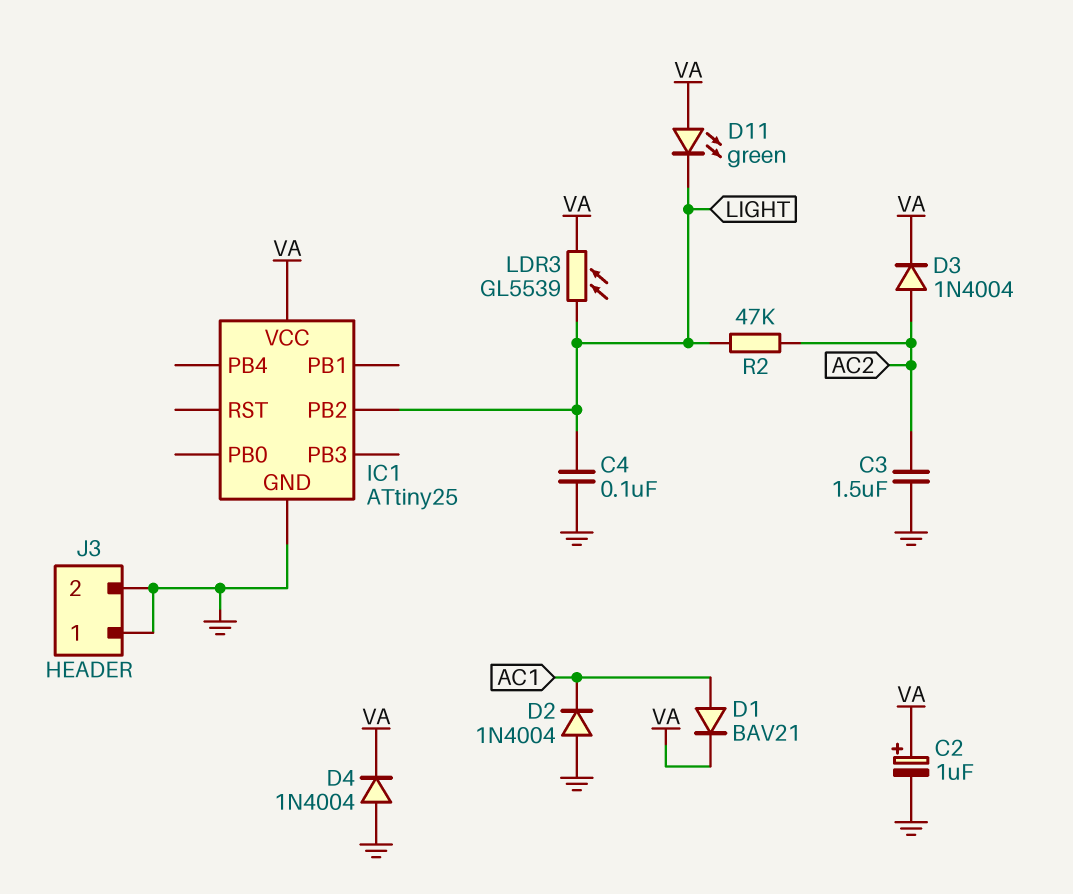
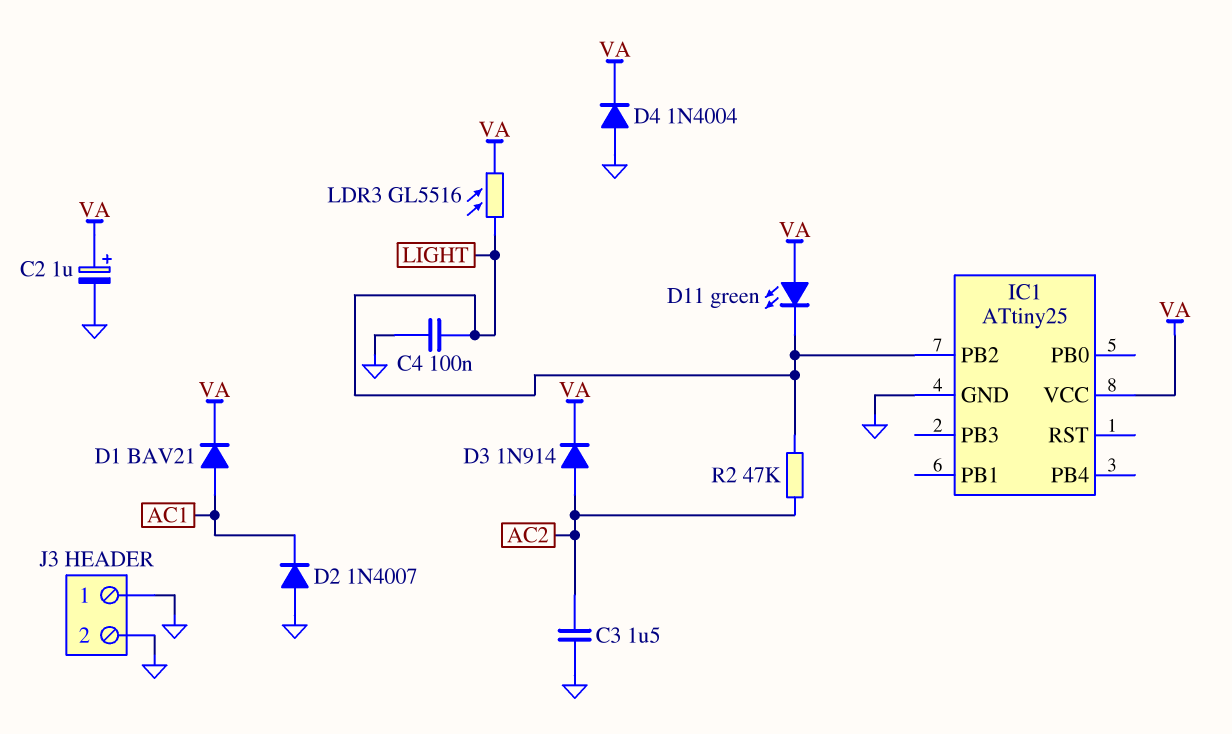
D2: diode 1N4004 (A GND, K AC1) -> diode 1N4007 (A GND, K AC1)
D3: diode 1N4004 (A AC2, K VA) -> diode 1N914 (A AC2, K VA)
LDR3: GL5539 (LIGHT, VA) -> GL5516 (LIGHT, VA)

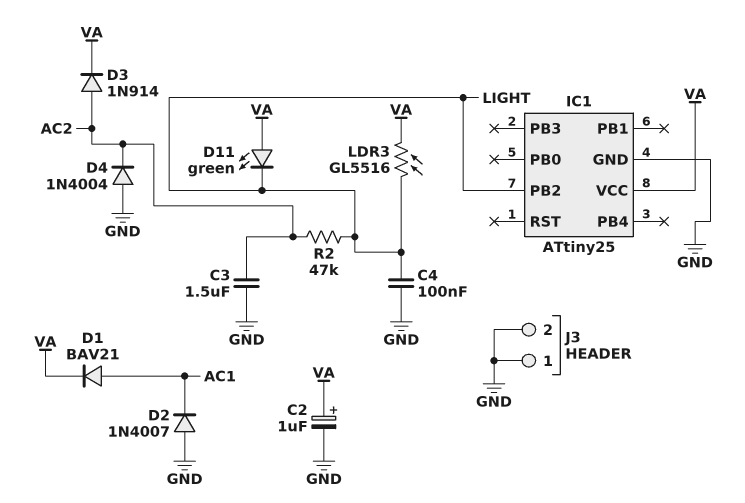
D4: diode 1N4004 (A GND, K VA) -> diode 1N4004 (A GND, K AC2)

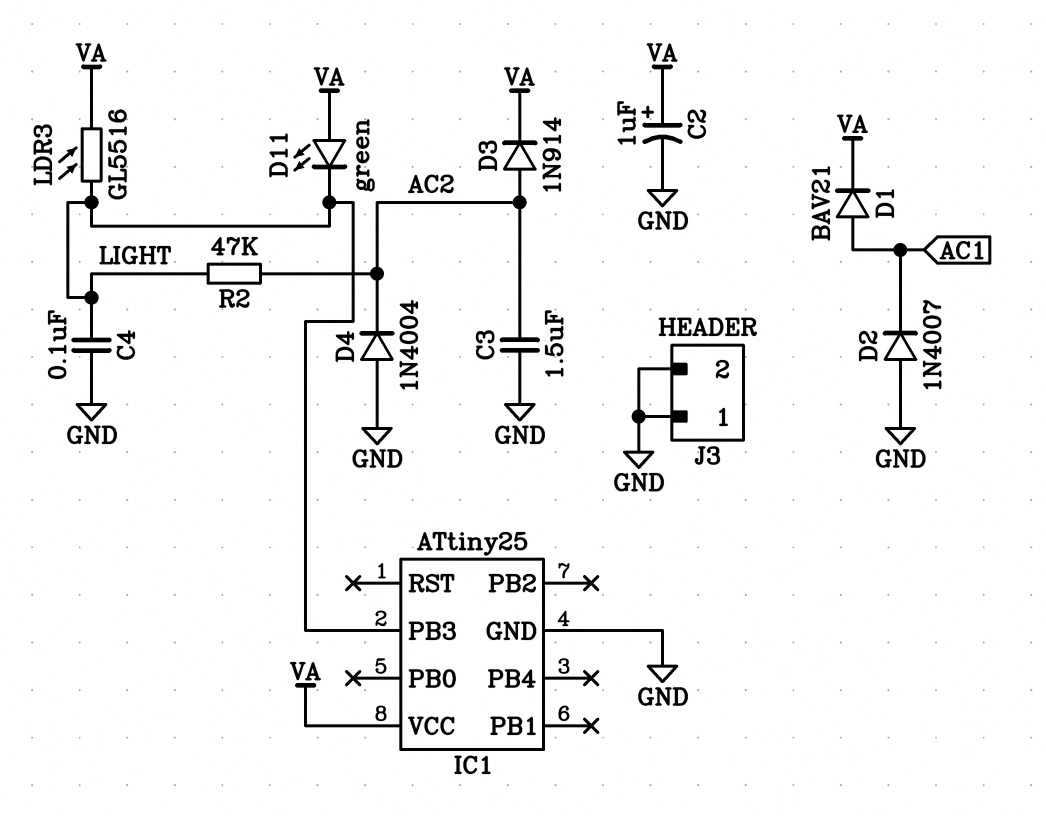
IC1 pin PB2: LIGHT -> none
IC1 pin PB3: none -> LIGHT

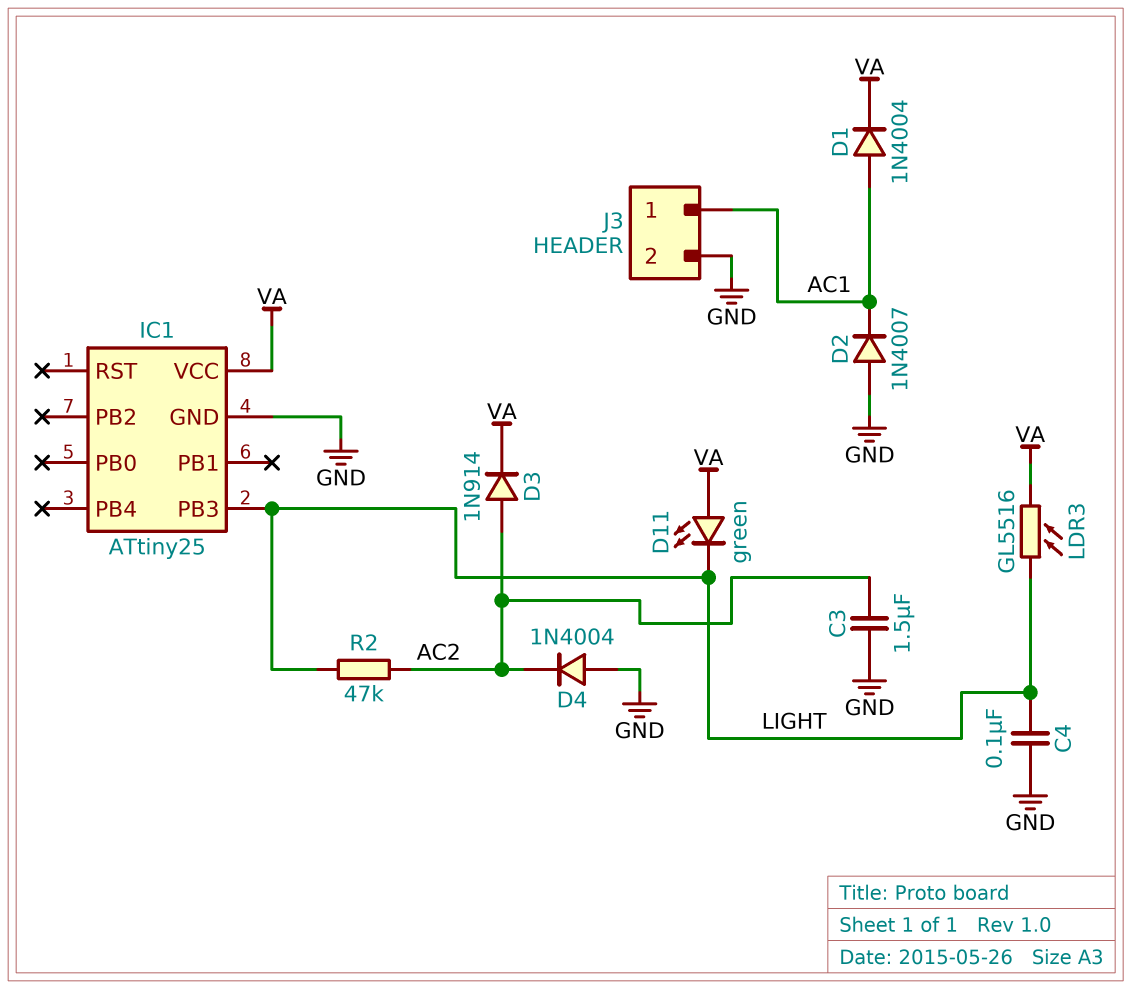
C2: 1uF (plus VA, minus GND) -> none
D1: diode BAV21 (A AC1, K VA) -> diode 1N4004 (A AC1, K VA)
J3 pin 1: GND -> AC1

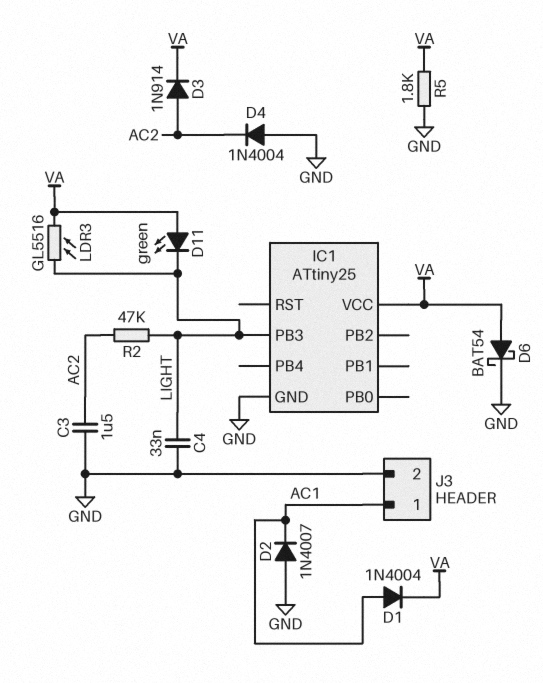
C4: 100nF (GND, LIGHT) -> 33nF (GND, LIGHT)
D6: none -> schottky BAT54 (A VA, K GND)
R5: none -> 1.8k (GND, VA)

